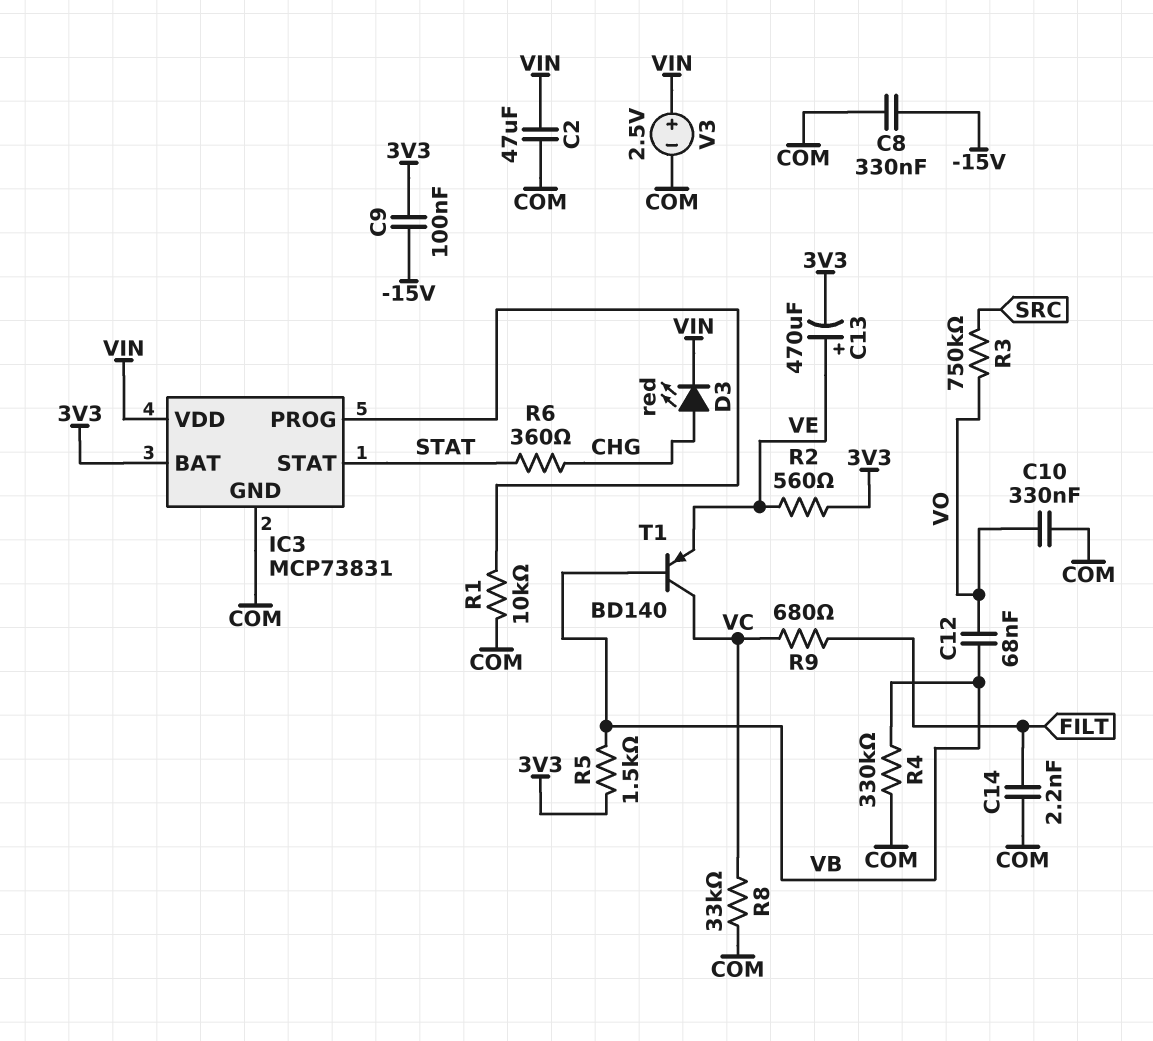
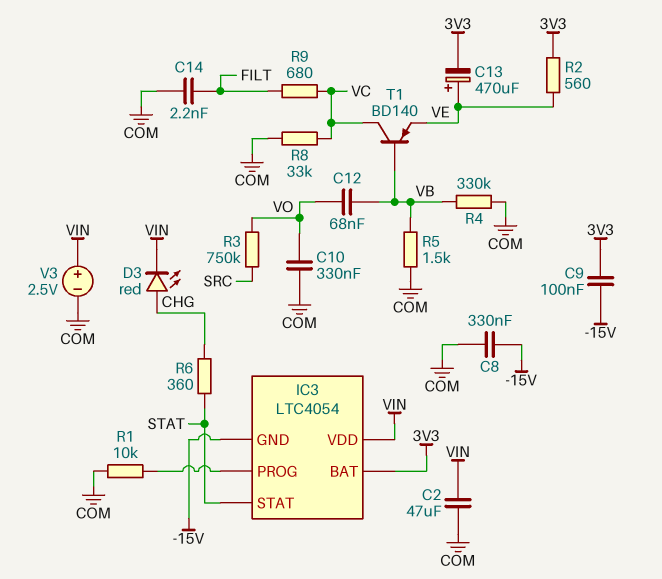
IC3: MCP73831 -> LTC4054
IC3 pin GND: COM -> -15V
R5: 1.5k (3V3, VB) -> 1.5k (COM, VB)

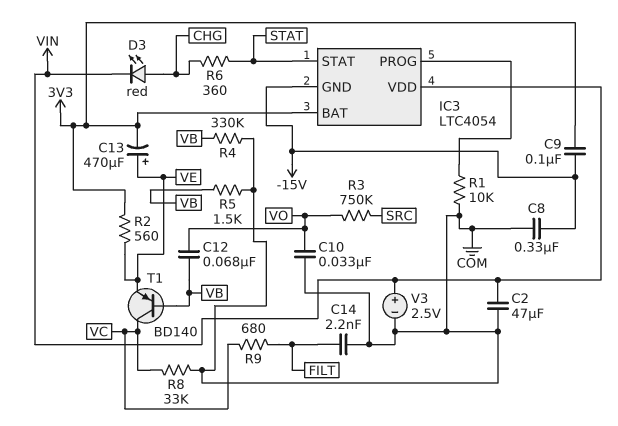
C10: 330nF (COM, VO) -> 33nF (COM, VO)

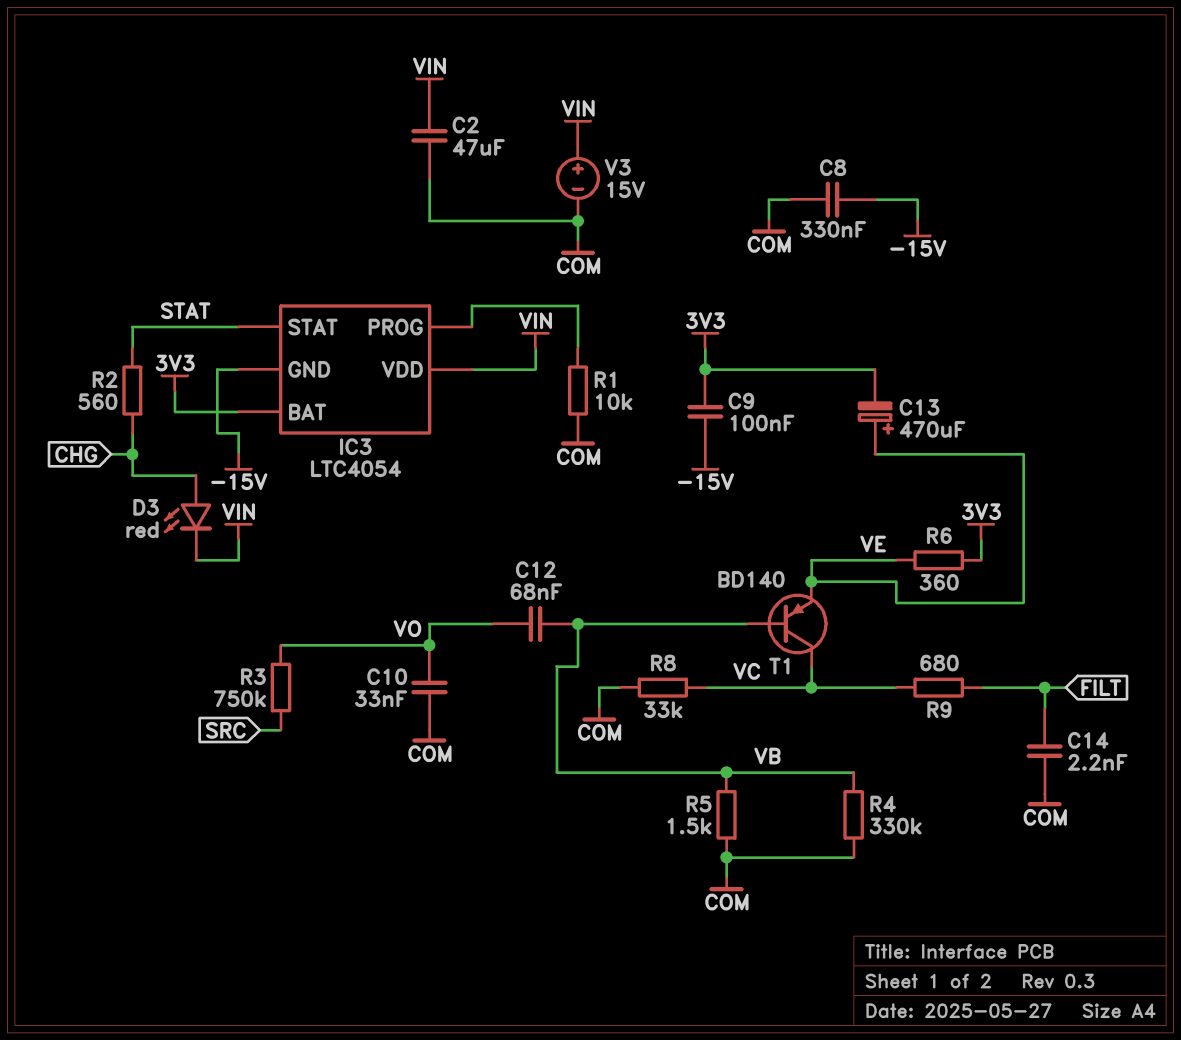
R2: 560 (3V3, VE) -> 560 (CHG, STAT)
R6: 360 (CHG, STAT) -> 360 (3V3, VE)
V3: 2.5V (plus VIN, minus COM) -> 15V (plus VIN, minus COM)

